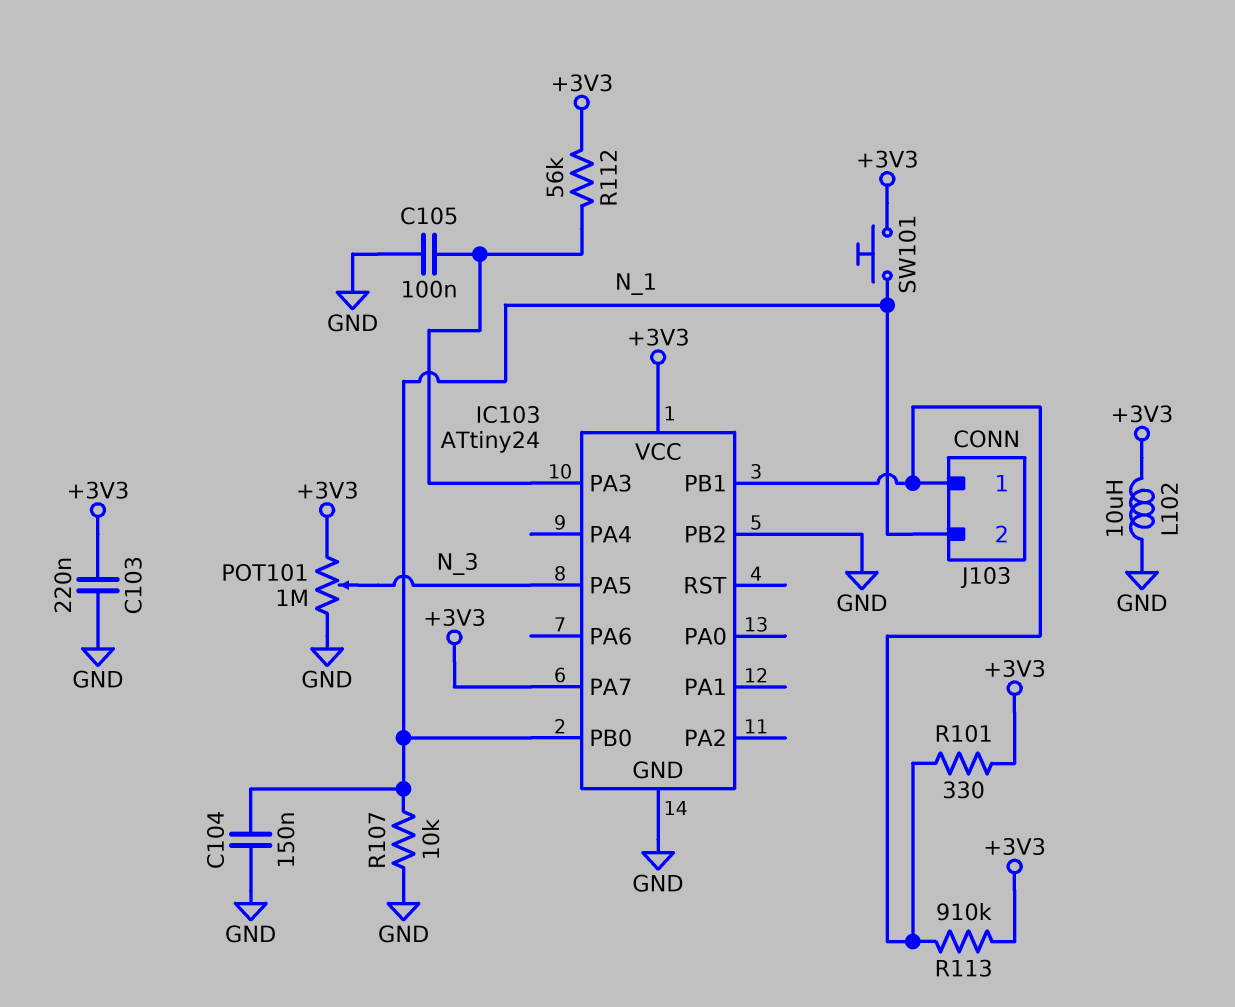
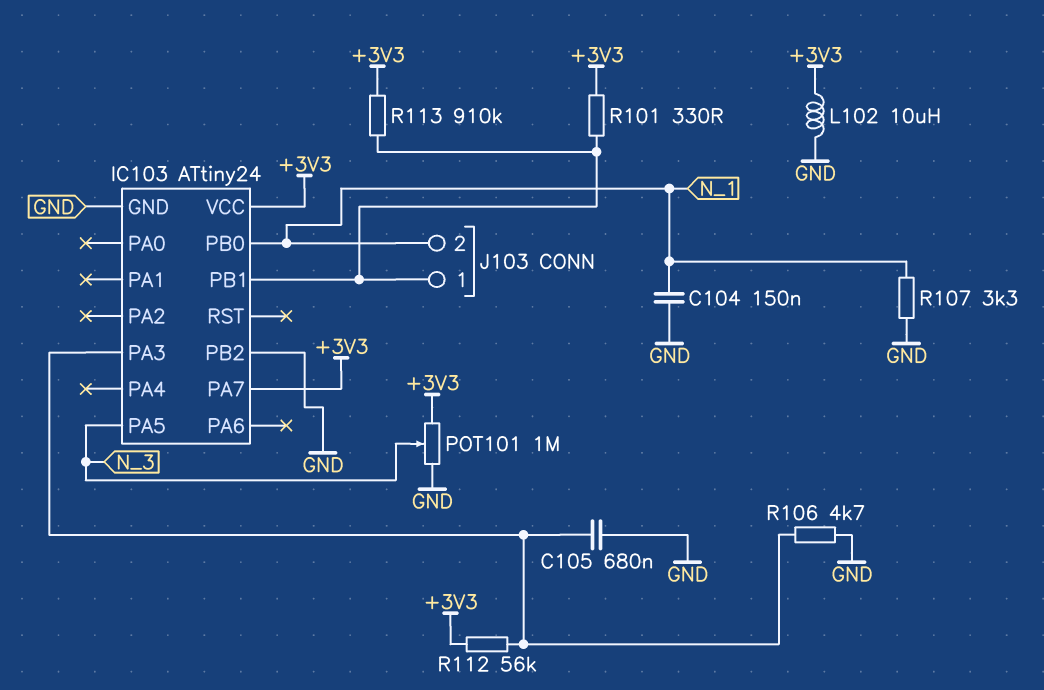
C103: 220nF (+3V3, GND) -> none
C105: 100nF (GND, IC103/PA3) -> 680nF (GND, IC103/PA3)
R106: none -> 4.7k (GND, IC103/PA3)
R107: 10k (GND, N_1) -> 3.3k (GND, N_1)
SW101: button (+3V3, N_1) -> none

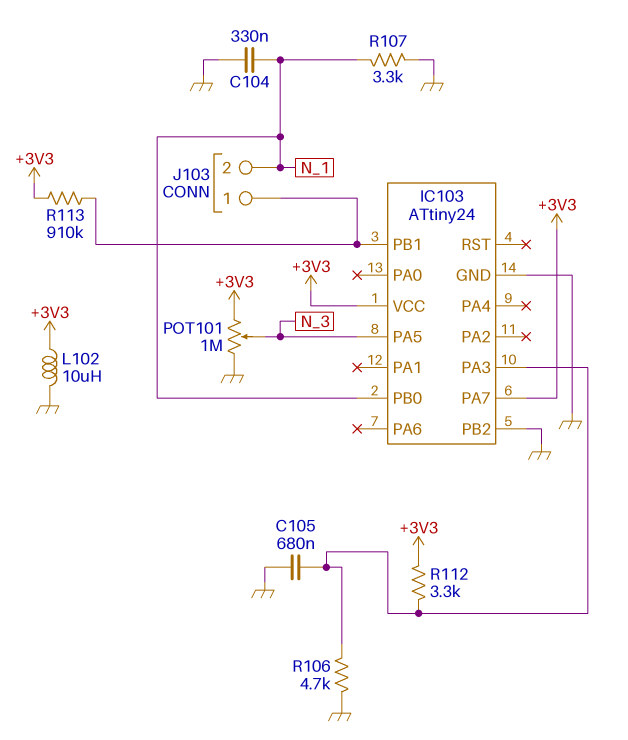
C104: 150nF (GND, N_1) -> 330nF (GND, N_1)
R101: 330 (+3V3, IC103/PB1) -> none
R112: 56k (+3V3, IC103/PA3) -> 3.3k (+3V3, IC103/PA3)

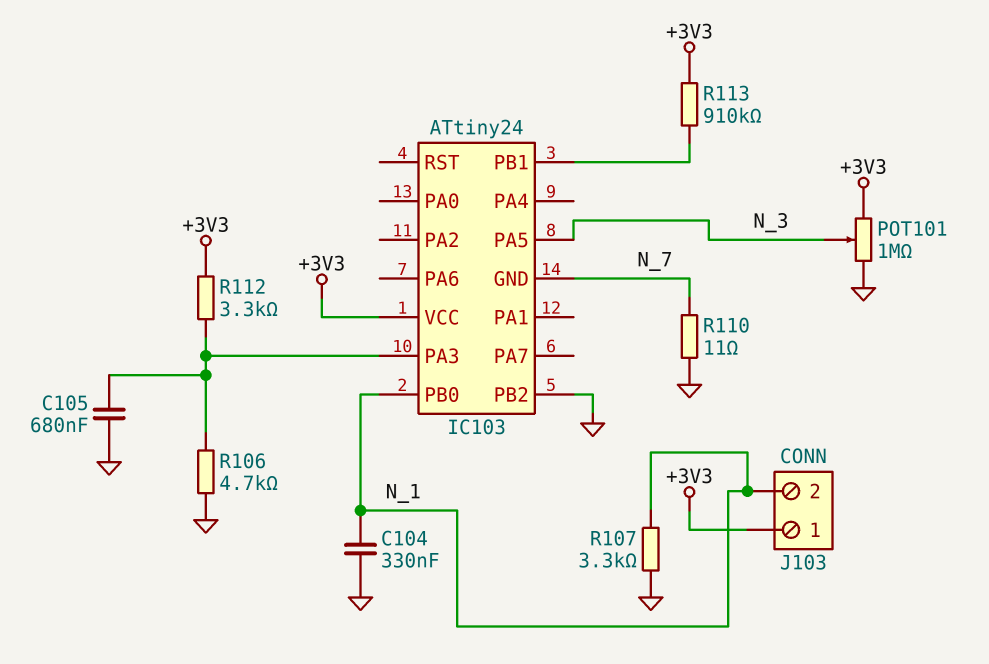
IC103 pin GND: GND -> N_7
IC103 pin PA7: +3V3 -> none
J103 pin 1: IC103/PB1 -> +3V3
L102: 10uH (+3V3, GND) -> none
R110: none -> 11 (GND, N_7)

